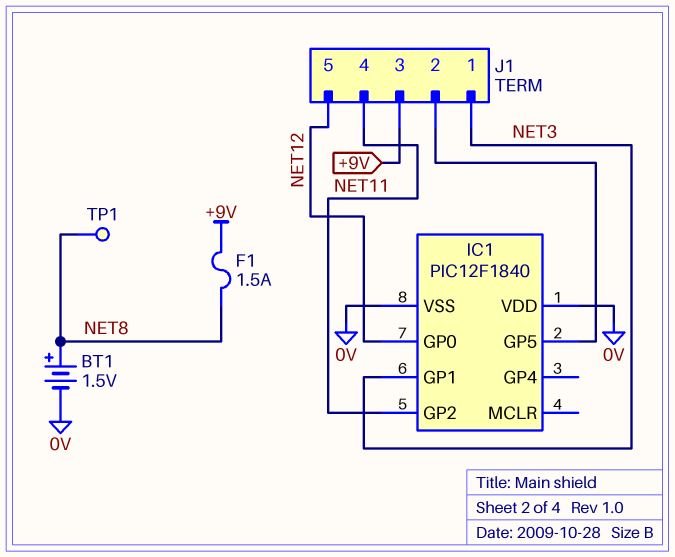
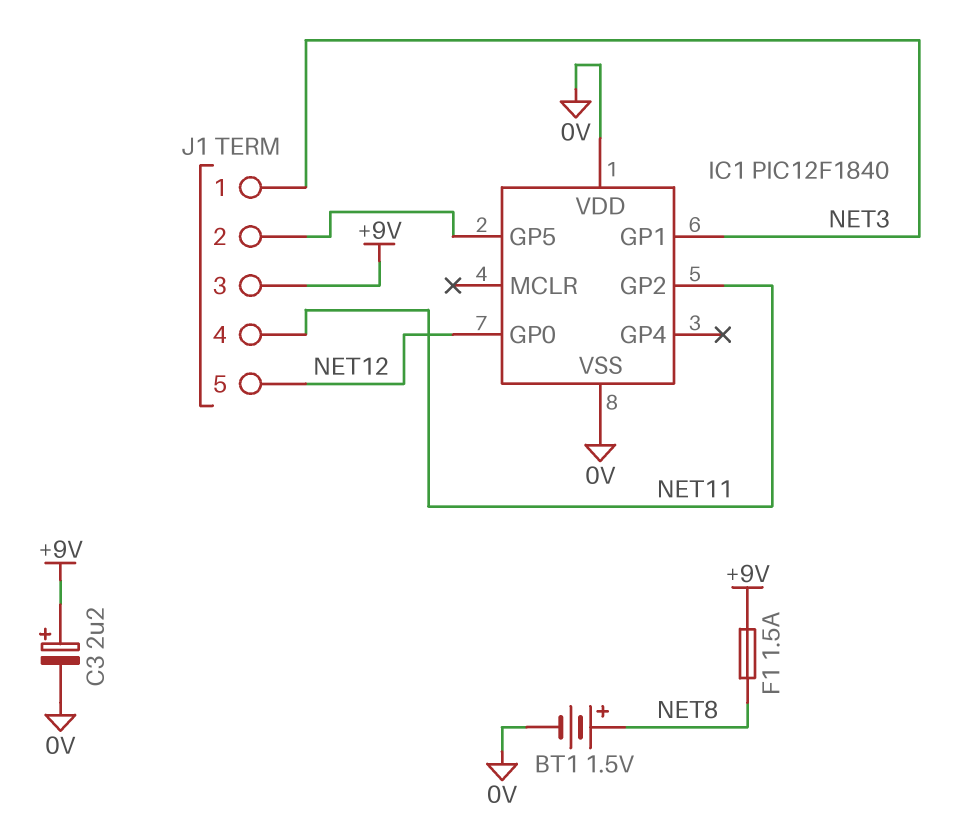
C3: none -> 2.2uF (plus +9V, minus 0V)
TP1: test point (NET8) -> none

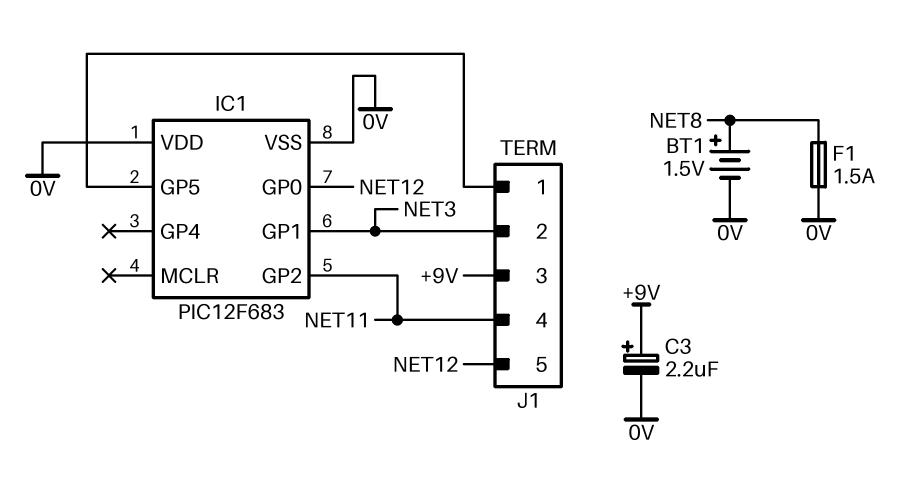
F1: 1.5A (+9V, NET8) -> 1.5A (0V, NET8)
IC1: PIC12F1840 -> PIC12F683
J1 pin 1: NET3 -> IC1/GP5
J1 pin 2: IC1/GP5 -> NET3

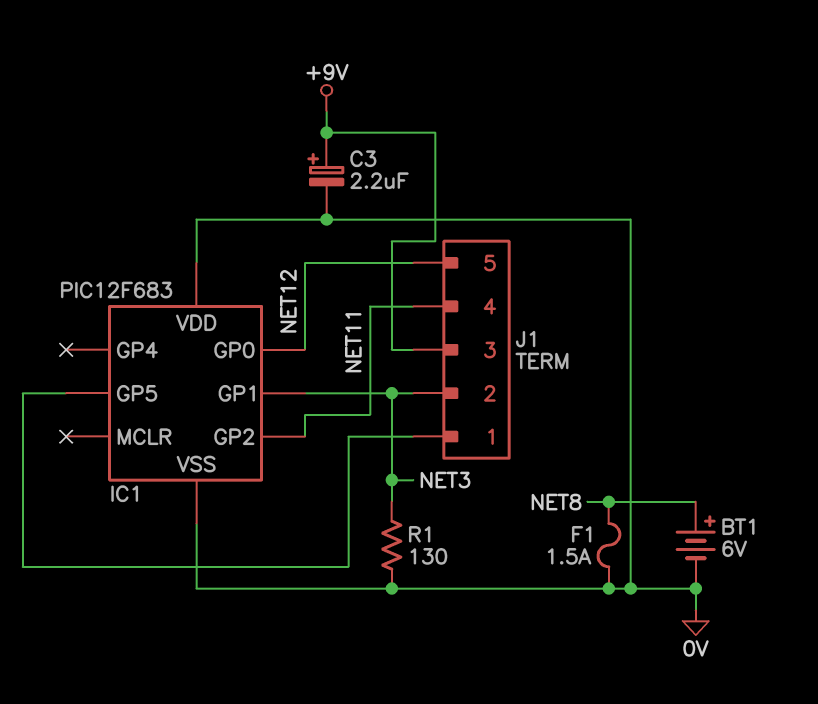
BT1: 1.5V (plus NET8, minus 0V) -> 6V (plus NET8, minus 0V)
R1: none -> 130 (0V, NET3)

